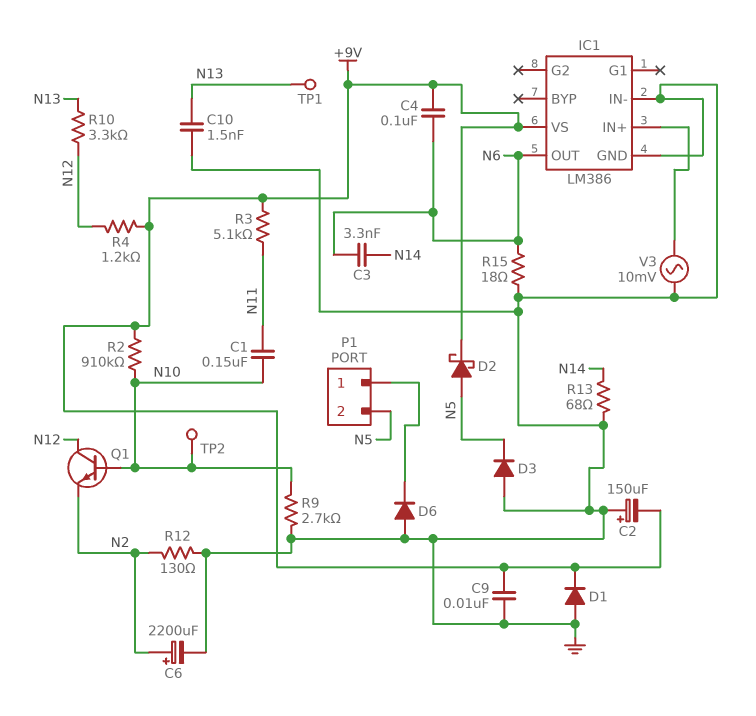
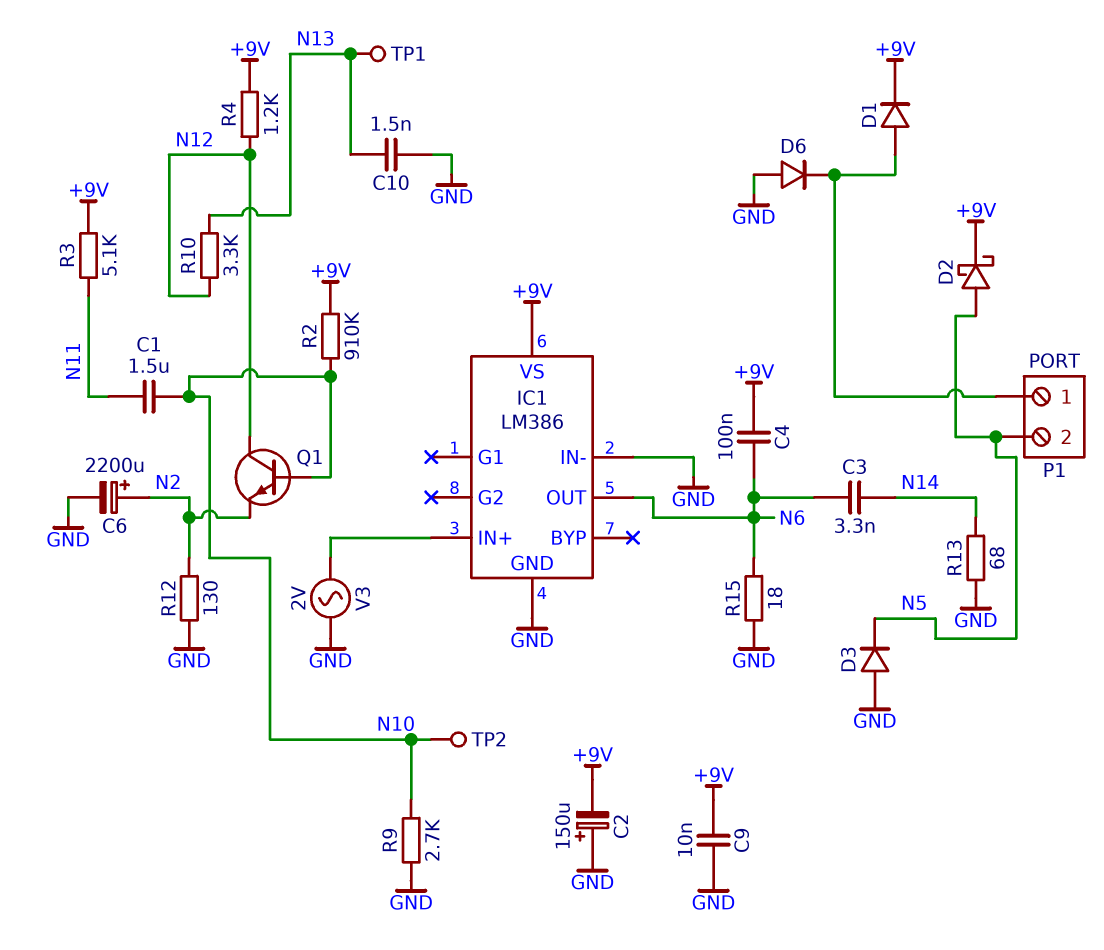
C1: 150nF (N10, N11) -> 1.5uF (N10, N11)
D1: diode (A GND, K +9V) -> diode (A P1/1, K +9V)
V3: AC 10mV (GND, IC1/IN+) -> AC 2V (GND, IC1/IN+)

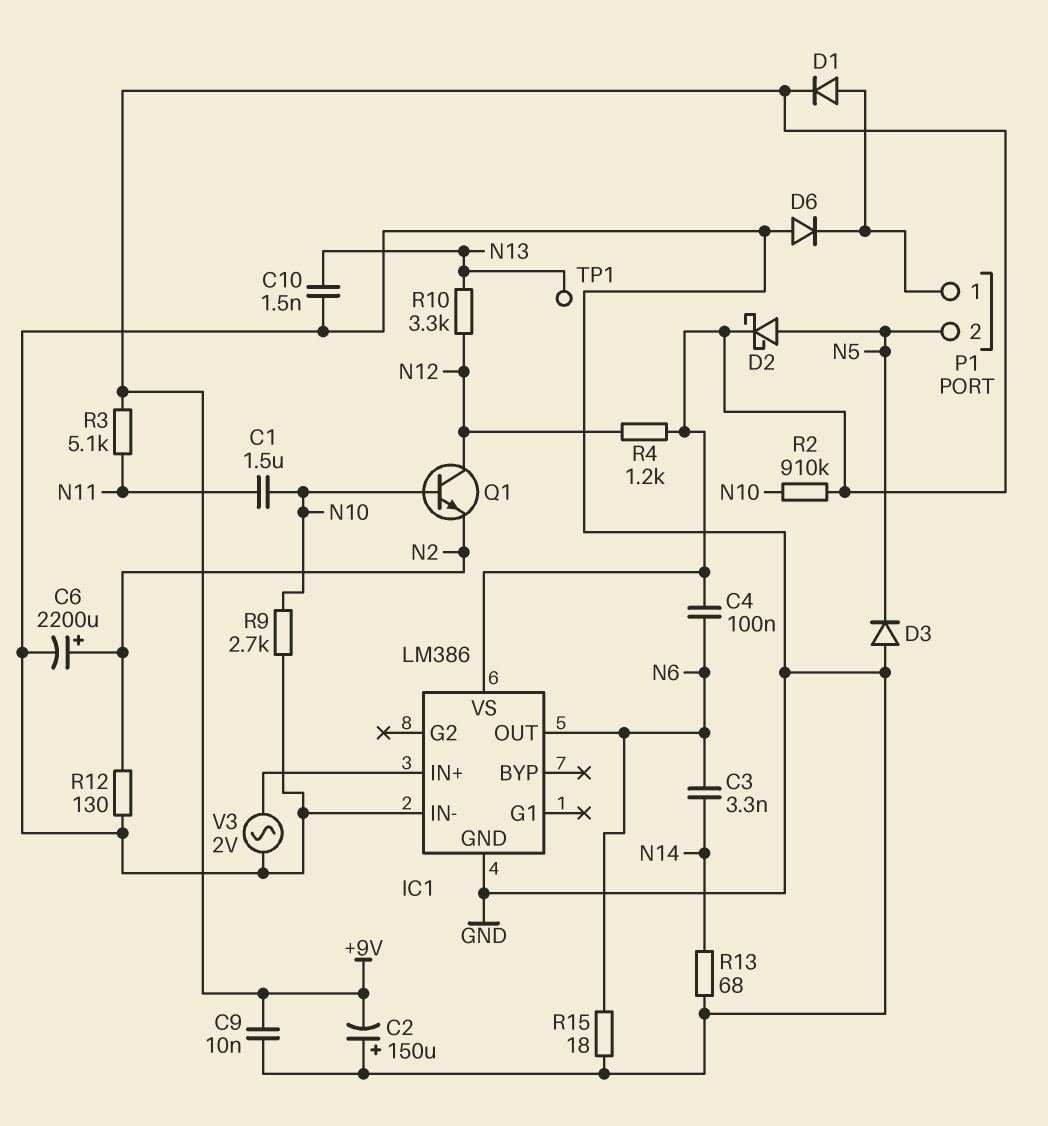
TP2: test point (N10) -> none

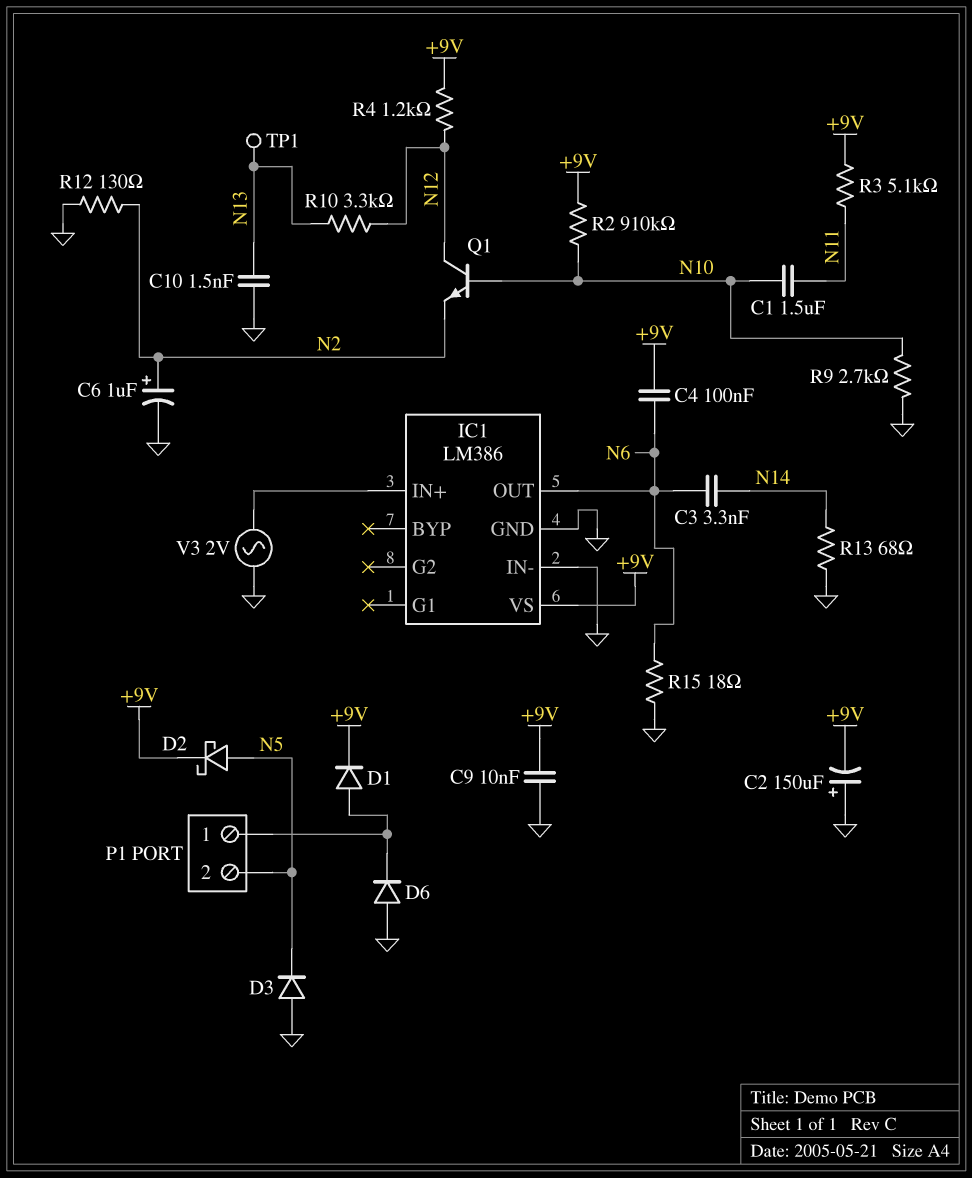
C6: 2200uF (plus N2, minus GND) -> 1uF (plus N2, minus GND)

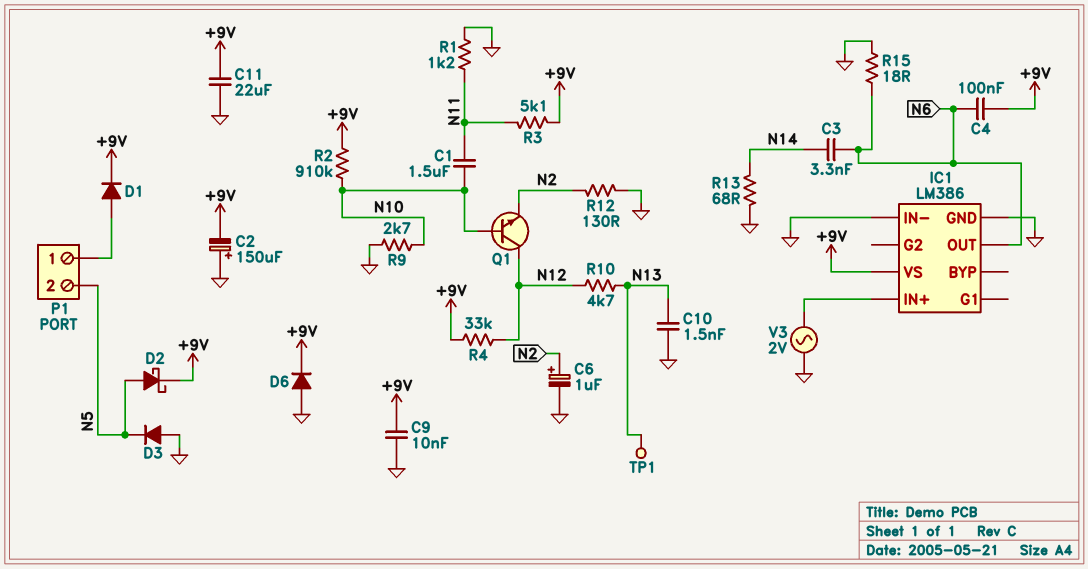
C11: none -> 22uF (+9V, GND)
D6: diode (A GND, K P1/1) -> diode (A GND, K +9V)
R1: none -> 1.2k (GND, N11)
R4: 1.2k (+9V, N12) -> 33k (+9V, N12)
R10: 3.3k (N12, N13) -> 4.7k (N12, N13)

